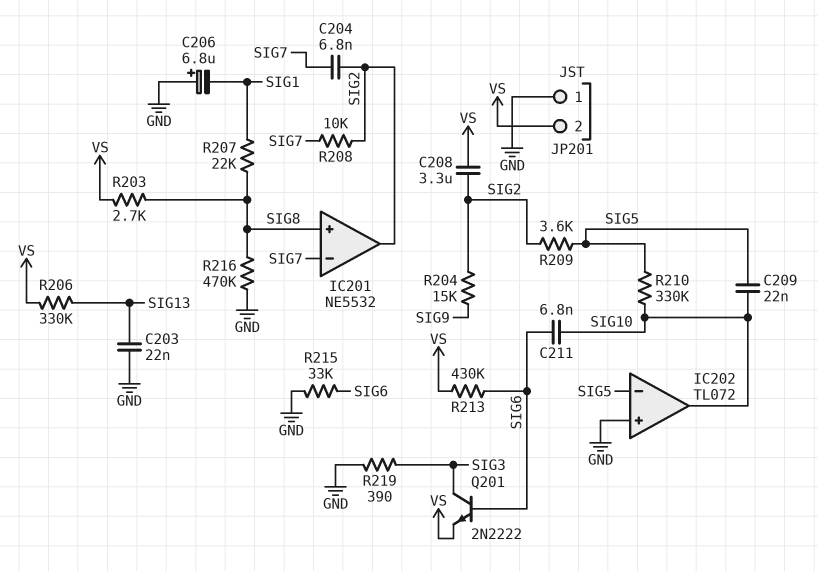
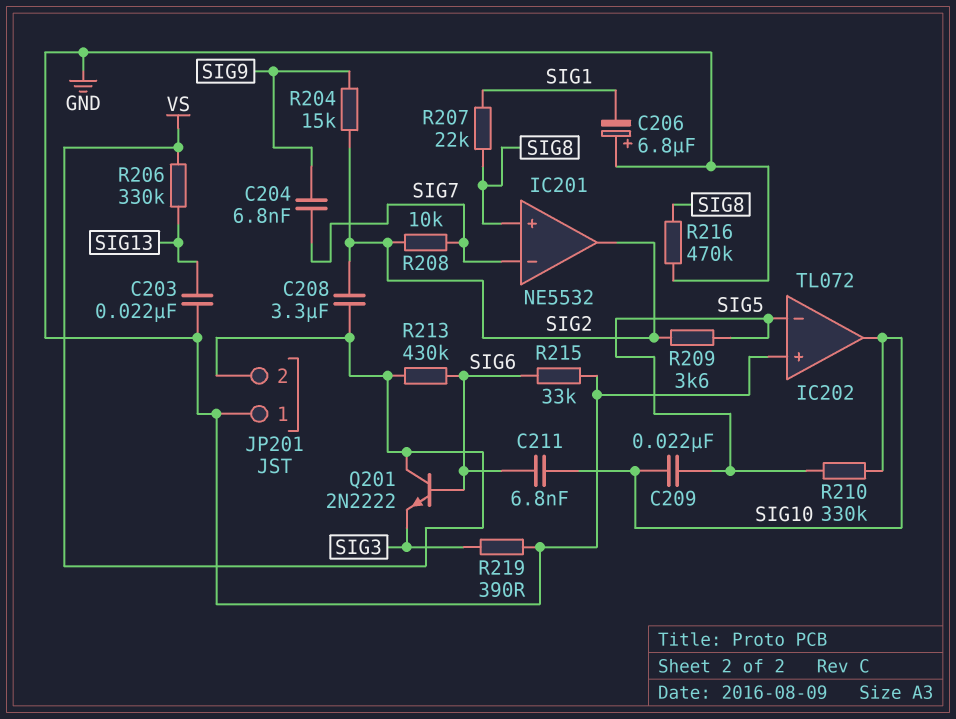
C204: 6.8nF (SIG2, SIG7) -> 6.8nF (SIG7, SIG9)
Q201: NPN 2N2222 (B SIG6, C SIG3, E VS) -> NPN 2N2222 (B SIG6, C VS, E SIG3)
R203: 2.7k (SIG8, VS) -> none

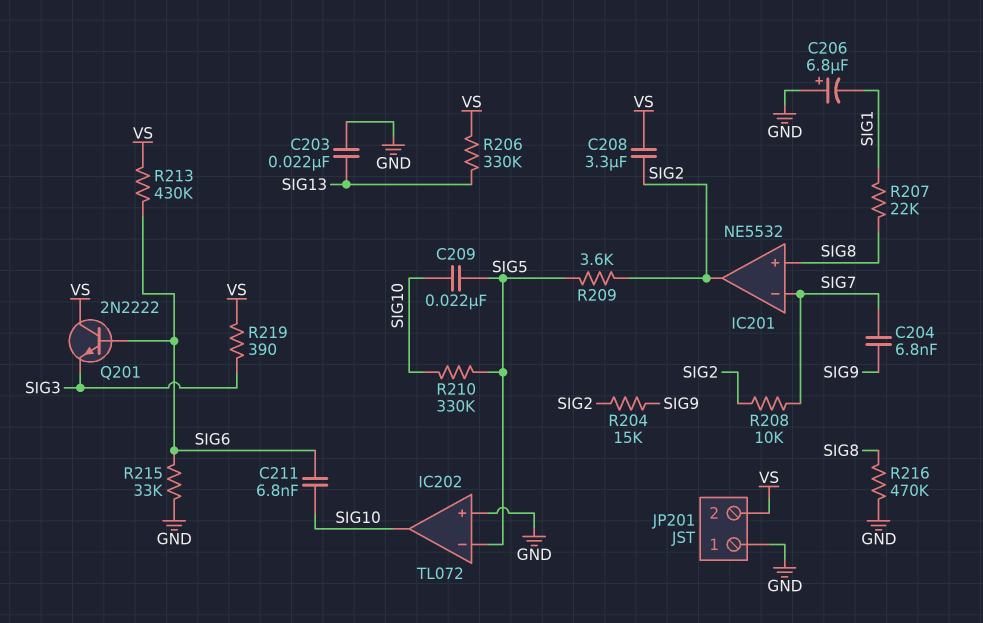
R219: 390 (GND, SIG3) -> 390 (SIG3, VS)

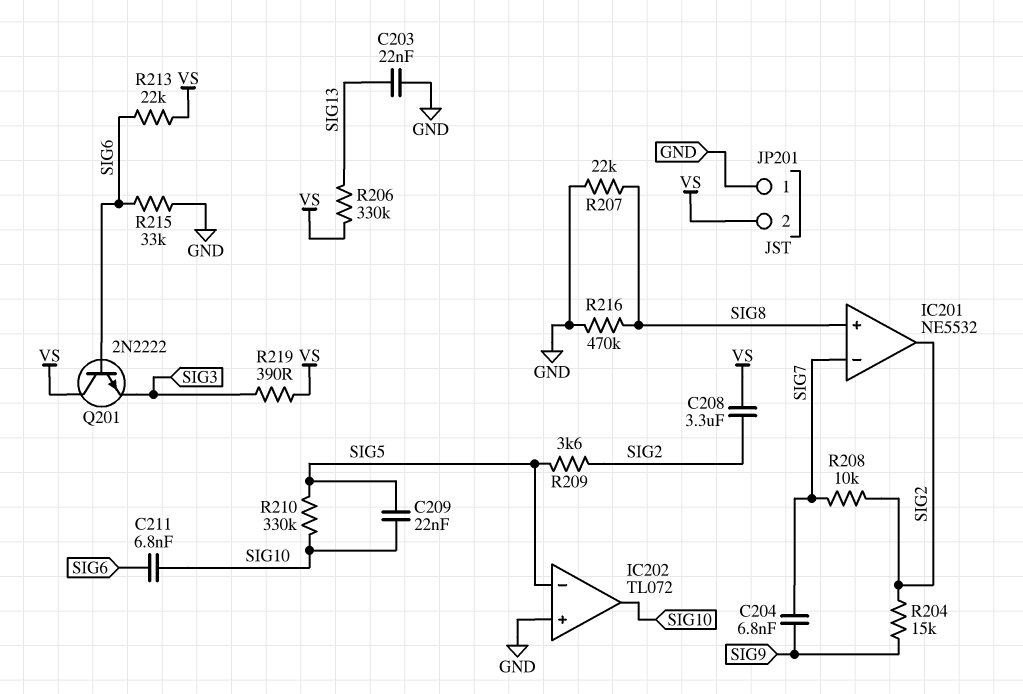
C206: 6.8uF (plus GND, minus SIG1) -> none
R207: 22k (SIG1, SIG8) -> 22k (GND, SIG8)
R213: 430k (SIG6, VS) -> 22k (SIG6, VS)

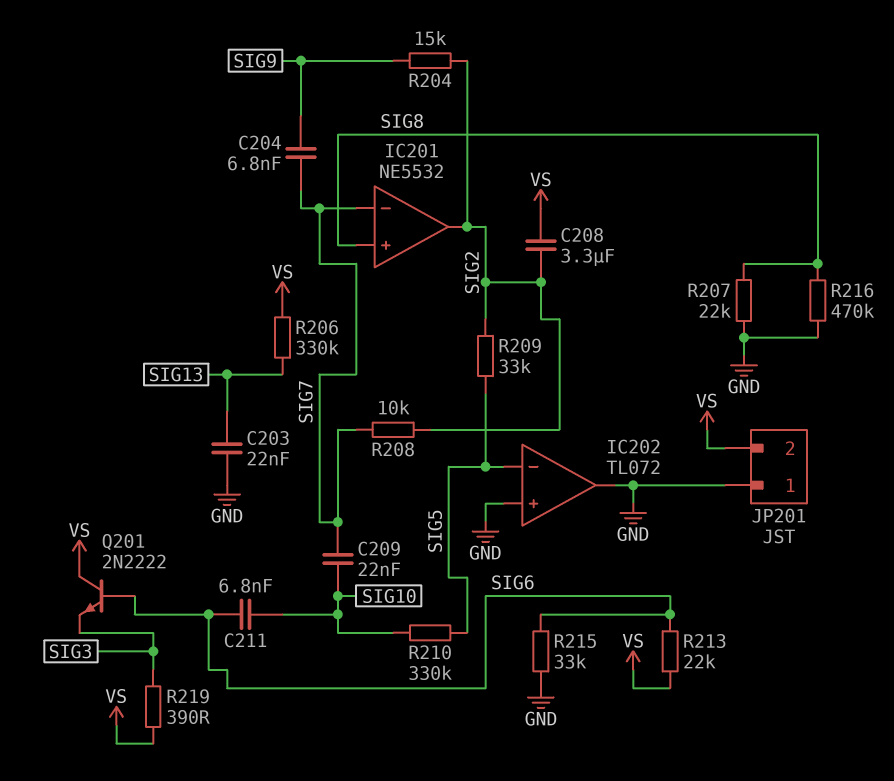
C209: 22nF (SIG5, SIG10) -> 22nF (SIG7, SIG10)
IC202 pin out: SIG10 -> GND
R209: 3.6k (SIG2, SIG5) -> 33k (SIG2, SIG5)

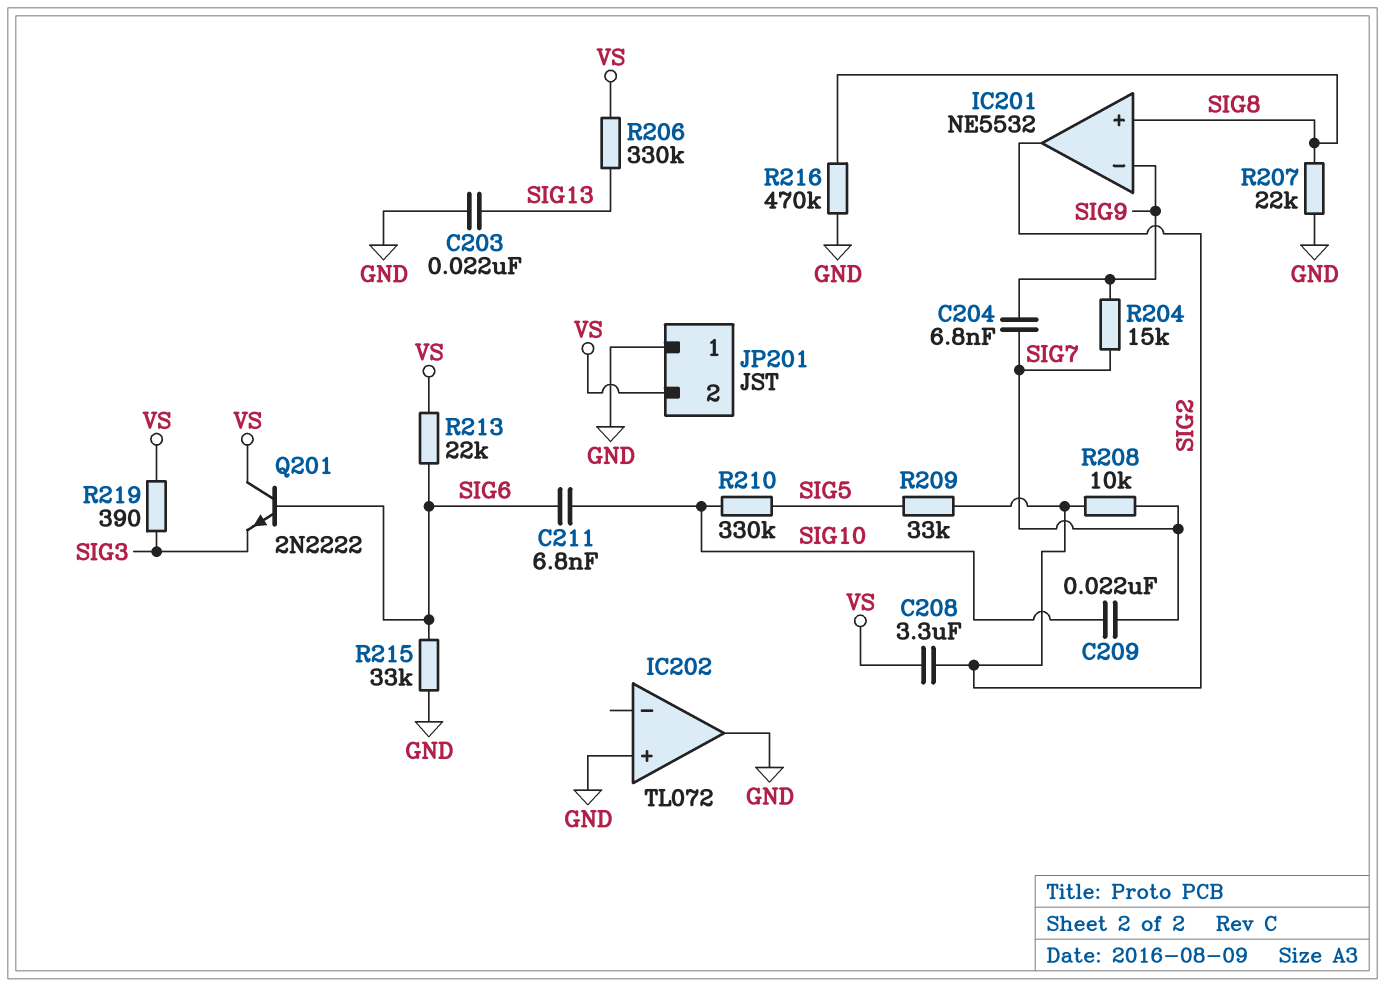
IC201 pin in-: SIG7 -> SIG9
IC202 pin in-: SIG5 -> none
R204: 15k (SIG2, SIG9) -> 15k (SIG7, SIG9)

